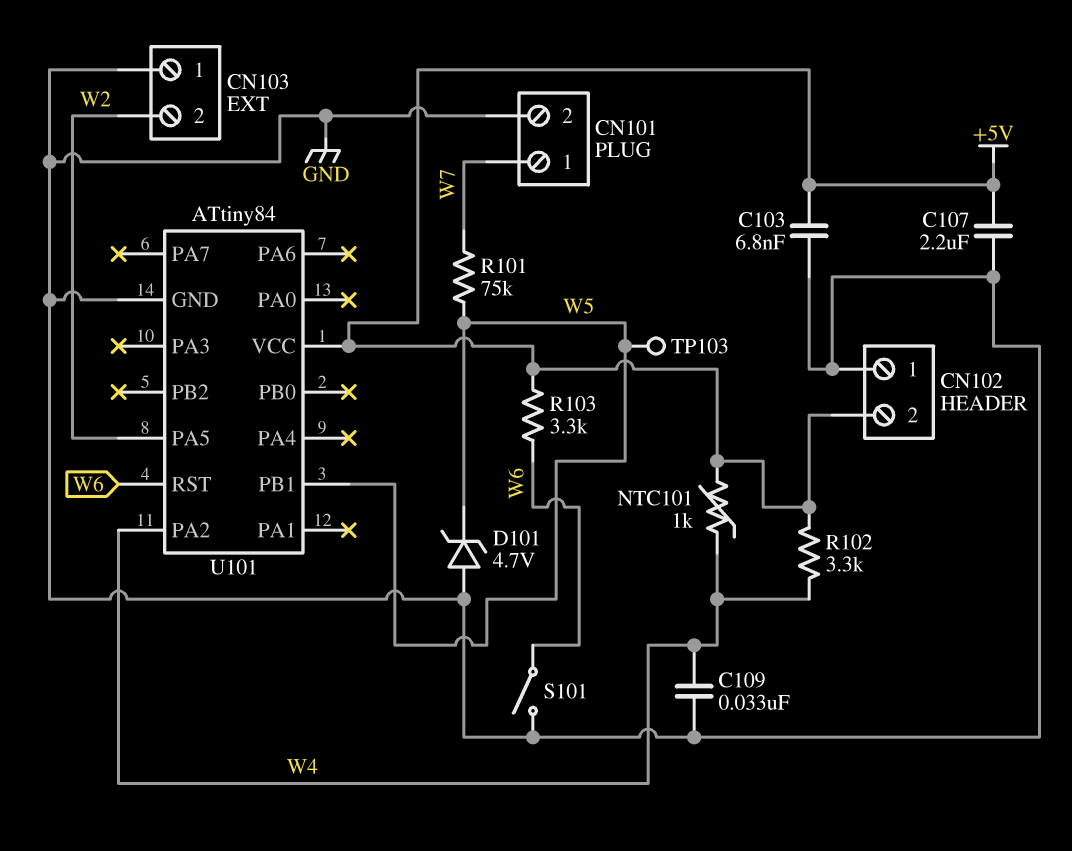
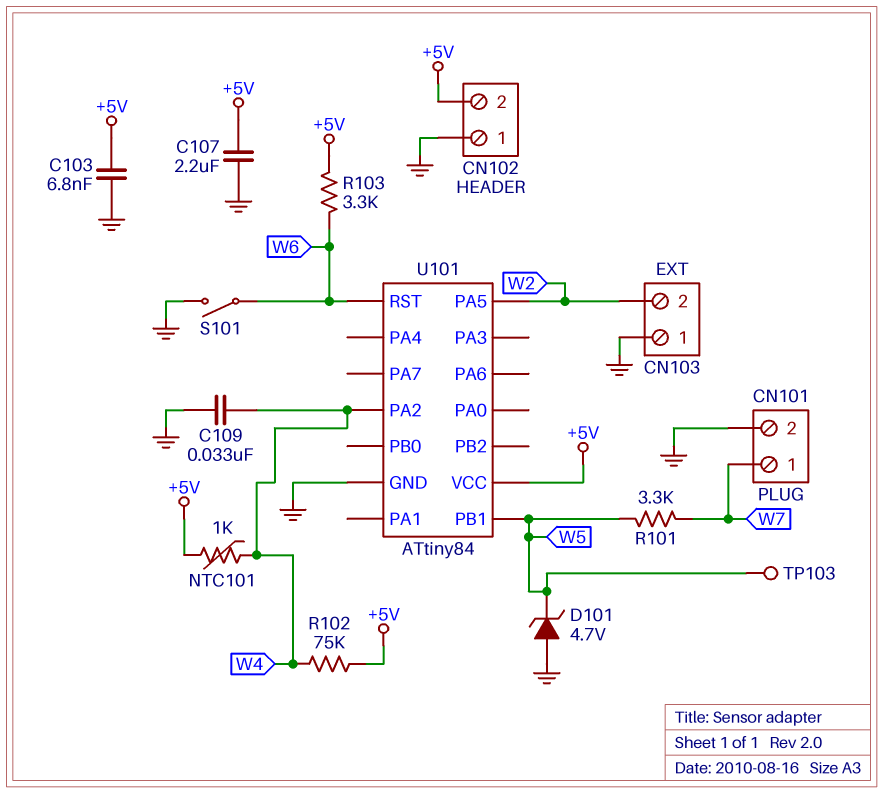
R101: 75k (W5, W7) -> 3.3k (W5, W7)
R102: 3.3k (+5V, W4) -> 75k (+5V, W4)

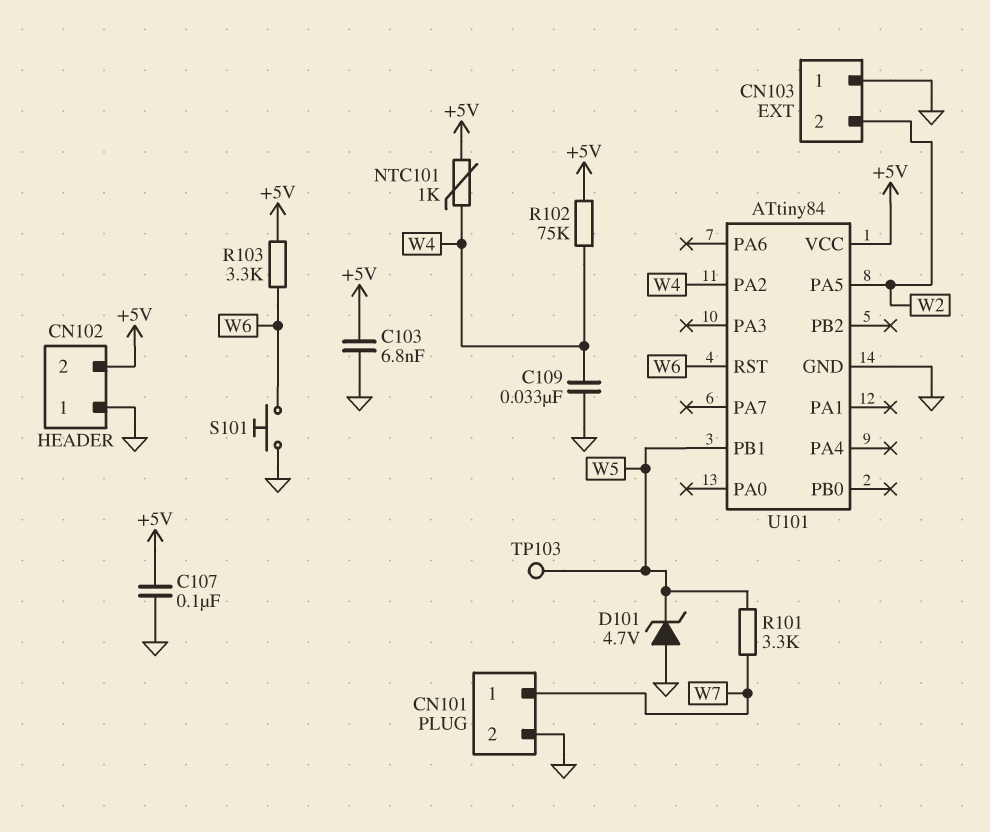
C107: 2.2uF (+5V, GND) -> 100nF (+5V, GND)
S101: switch (GND, W6) -> button (GND, W6)

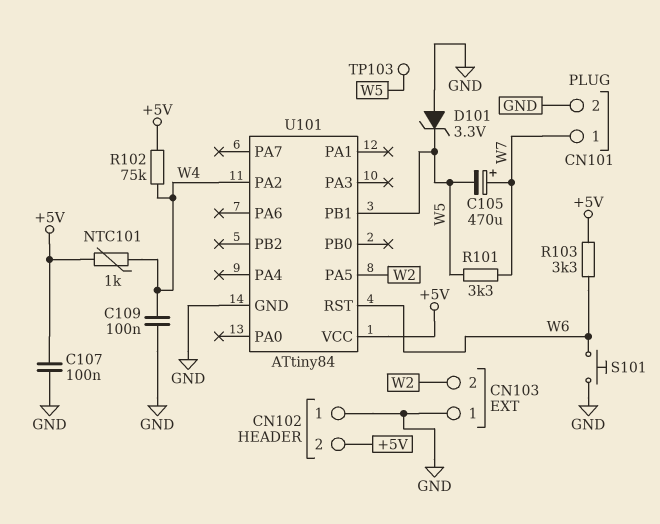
C103: 6.8nF (+5V, GND) -> none
C105: none -> 470uF (plus W7, minus W5)
C109: 33nF (GND, W4) -> 100nF (GND, W4)
D101: zener 4.7V (A GND, K W5) -> zener 3.3V (A GND, K W5)

